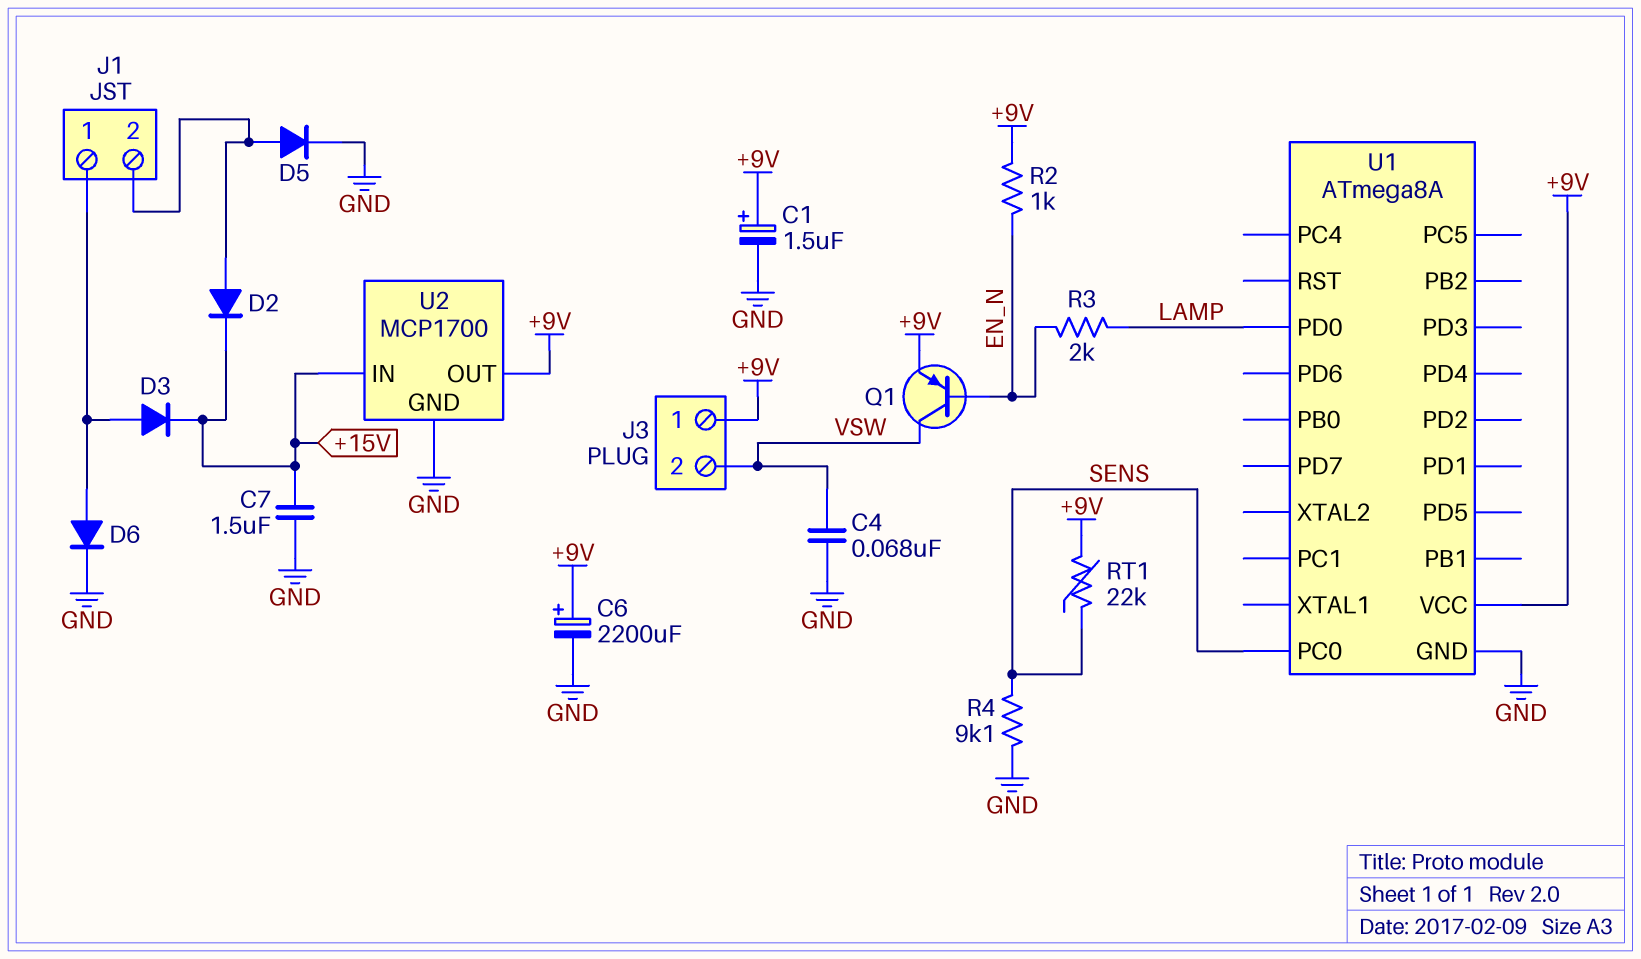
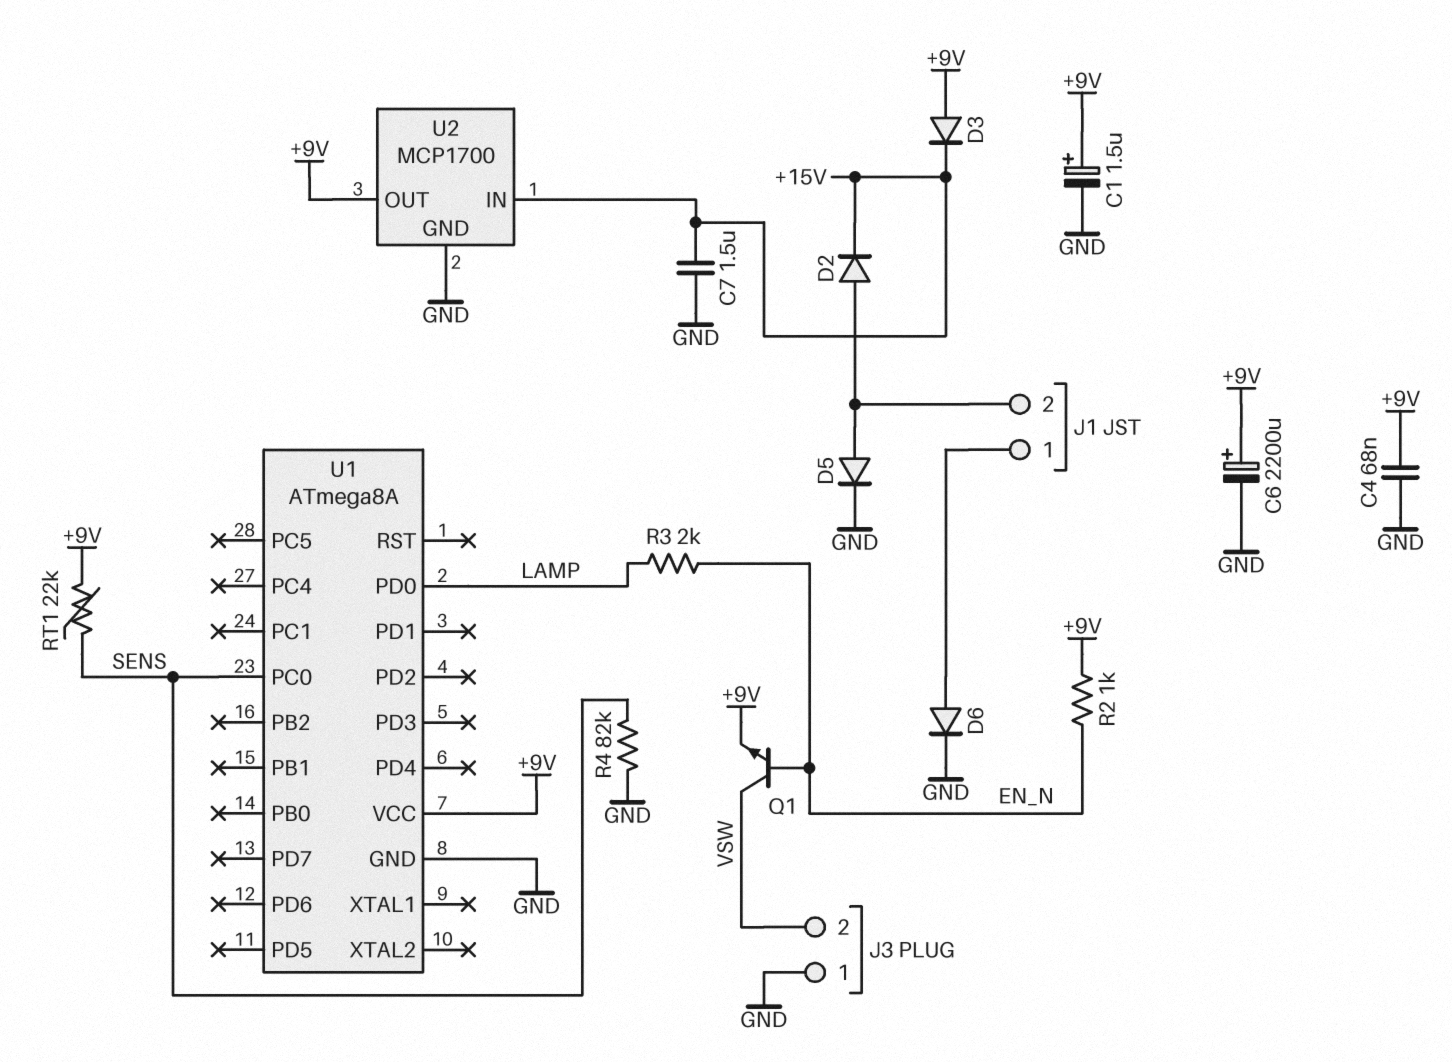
C4: 68nF (GND, VSW) -> 68nF (+9V, GND)
D3: diode (A J1/1, K +15V) -> diode (A +9V, K +15V)
J3 pin 1: +9V -> GND
Q1: PNP (B EN_N, C VSW, E +9V) -> NPN (B EN_N, C VSW, E +9V)
R4: 9.1k (GND, SENS) -> 82k (GND, SENS)

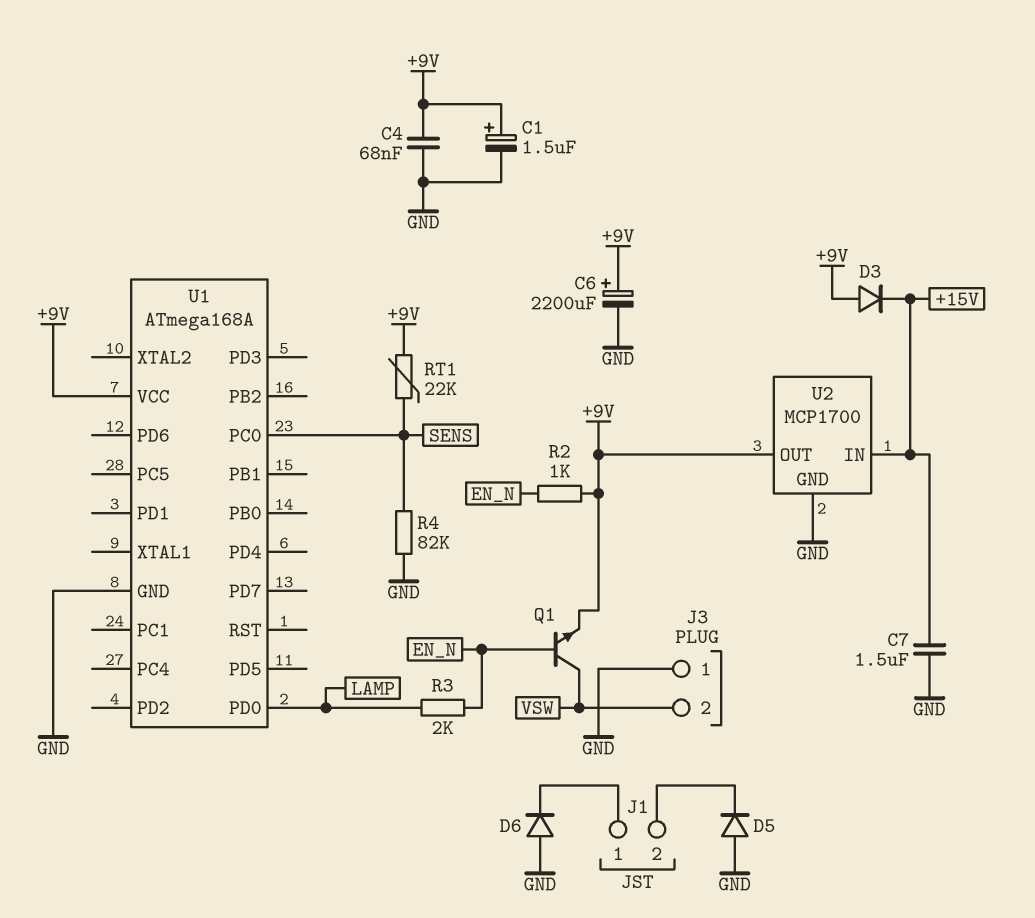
D2: diode (A J1/2, K +15V) -> none
D5: diode (A J1/2, K GND) -> diode (A GND, K J1/2)
D6: diode (A J1/1, K GND) -> diode (A GND, K J1/1)
U1: ATmega8A -> ATmega168A

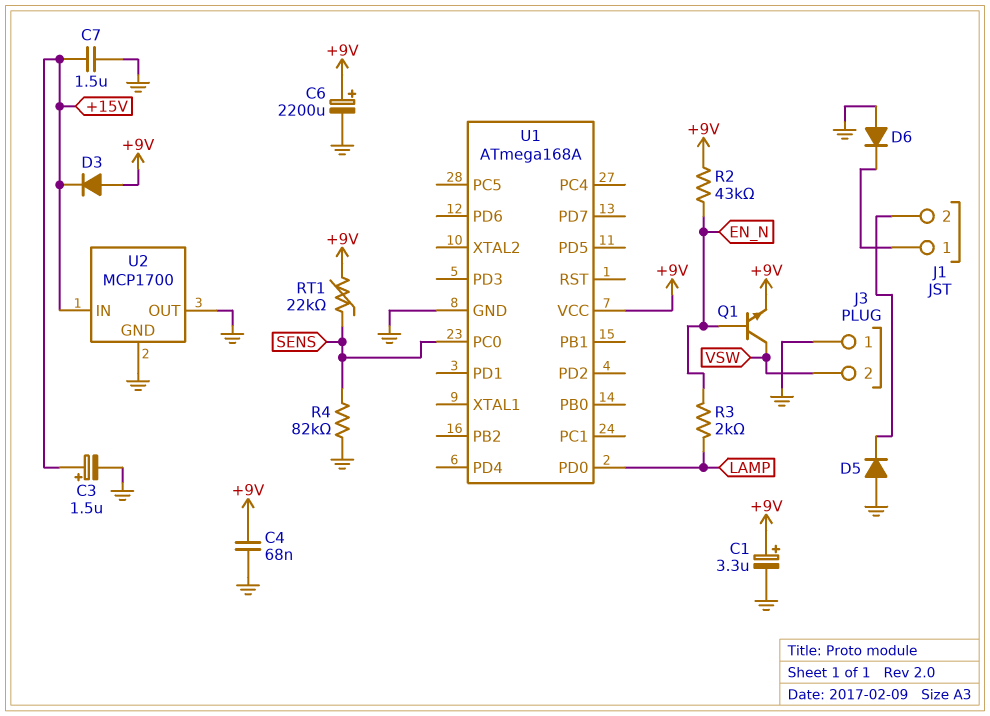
C1: 1.5uF (plus +9V, minus GND) -> 3.3uF (plus +9V, minus GND)
C3: none -> 1.5uF (plus +15V, minus GND)
R2: 1k (+9V, EN_N) -> 43k (+9V, EN_N)
U2 pin OUT: +9V -> GND

